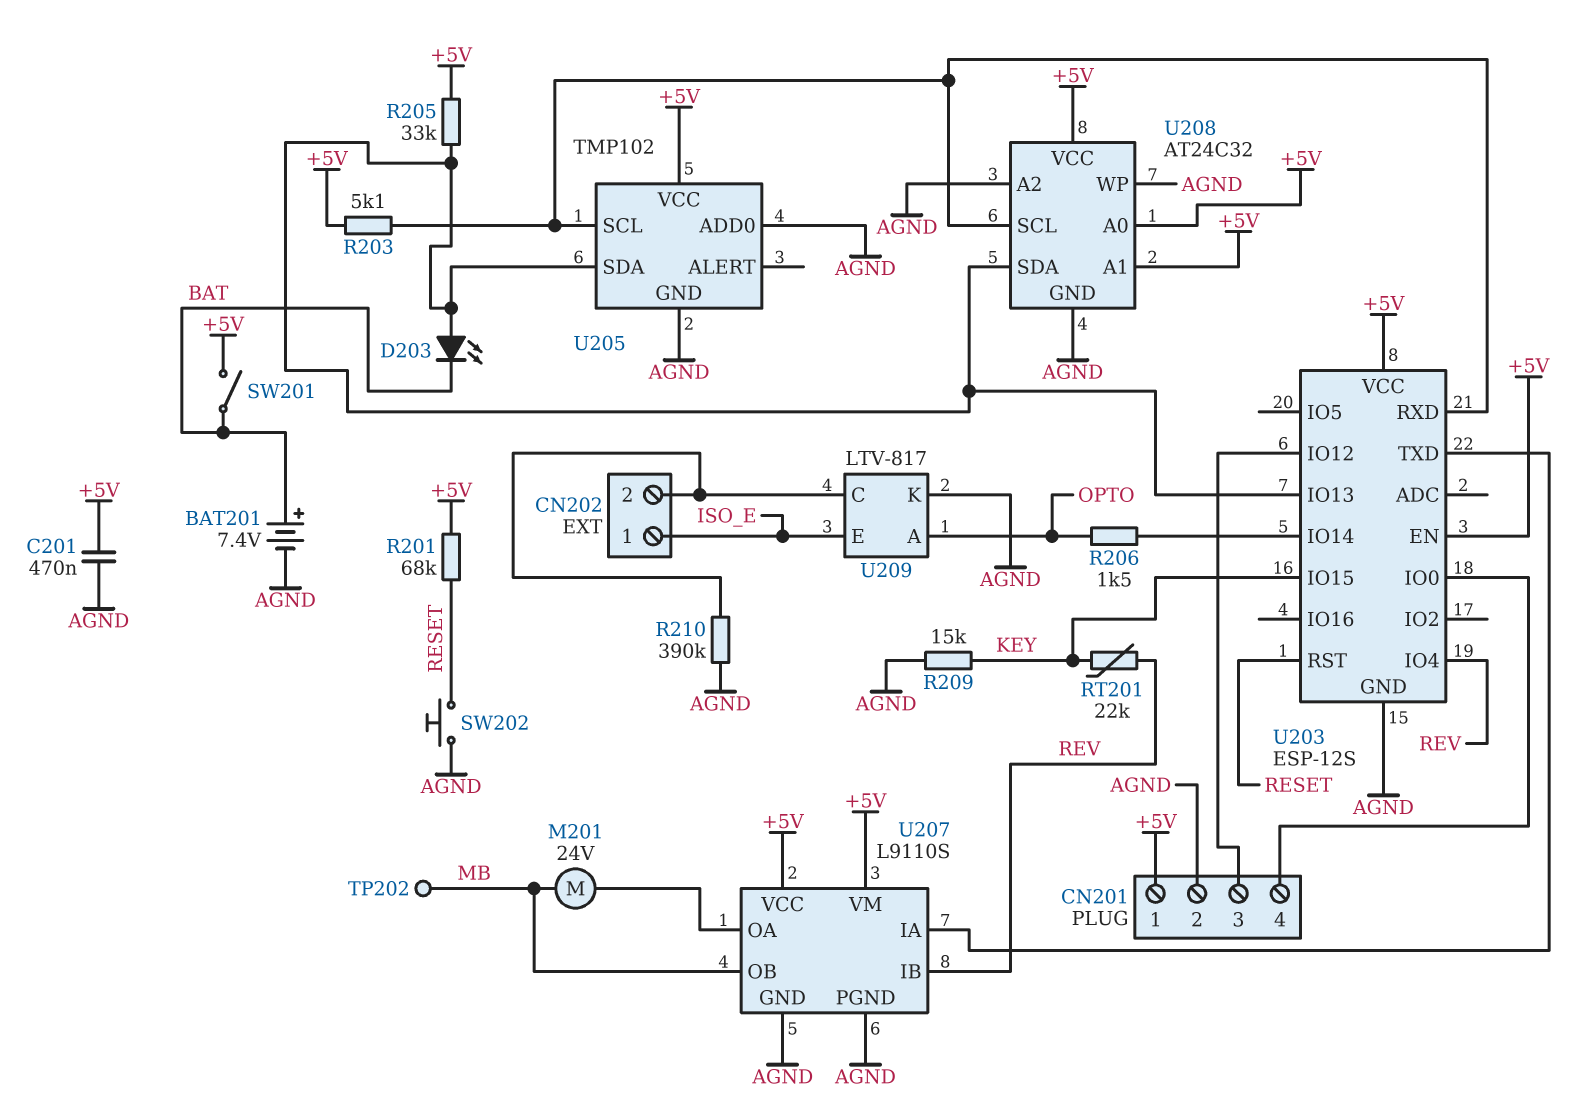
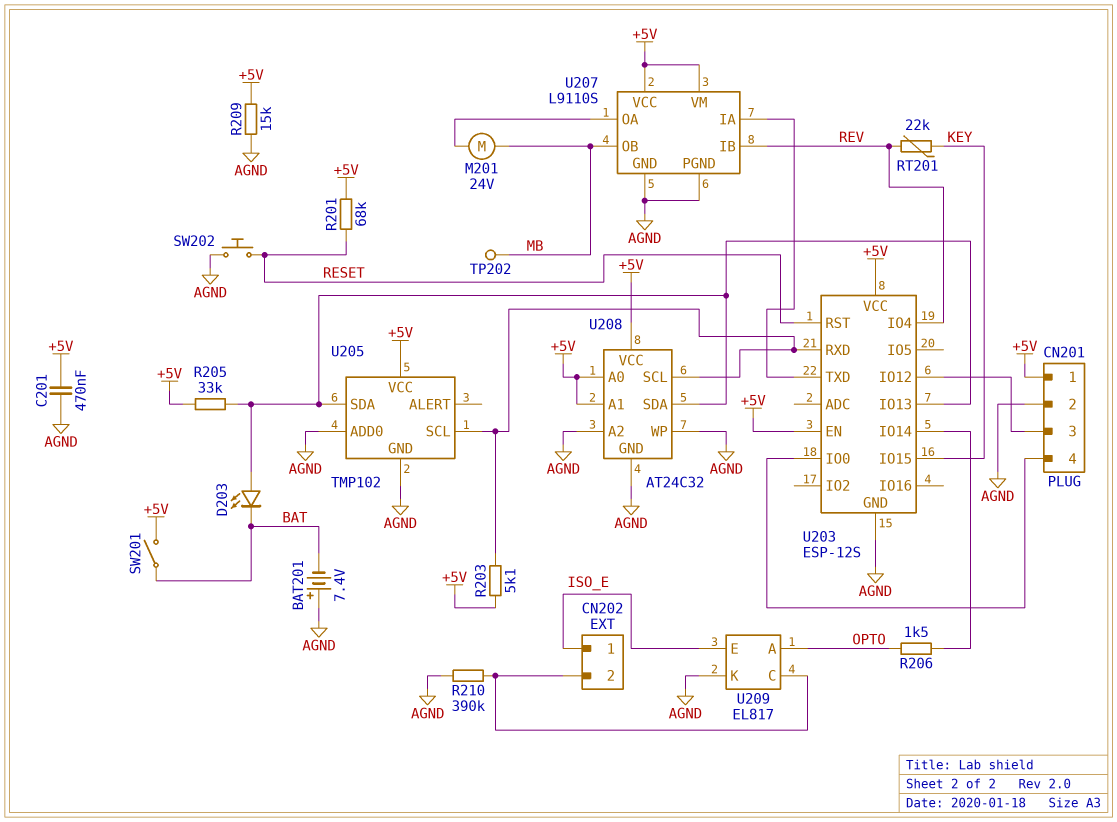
BAT201: 7.4V (plus BAT, minus AGND) -> 7.4V (plus AGND, minus BAT)
R209: 15k (AGND, KEY) -> 15k (+5V, AGND)
U209: LTV-817 -> EL817

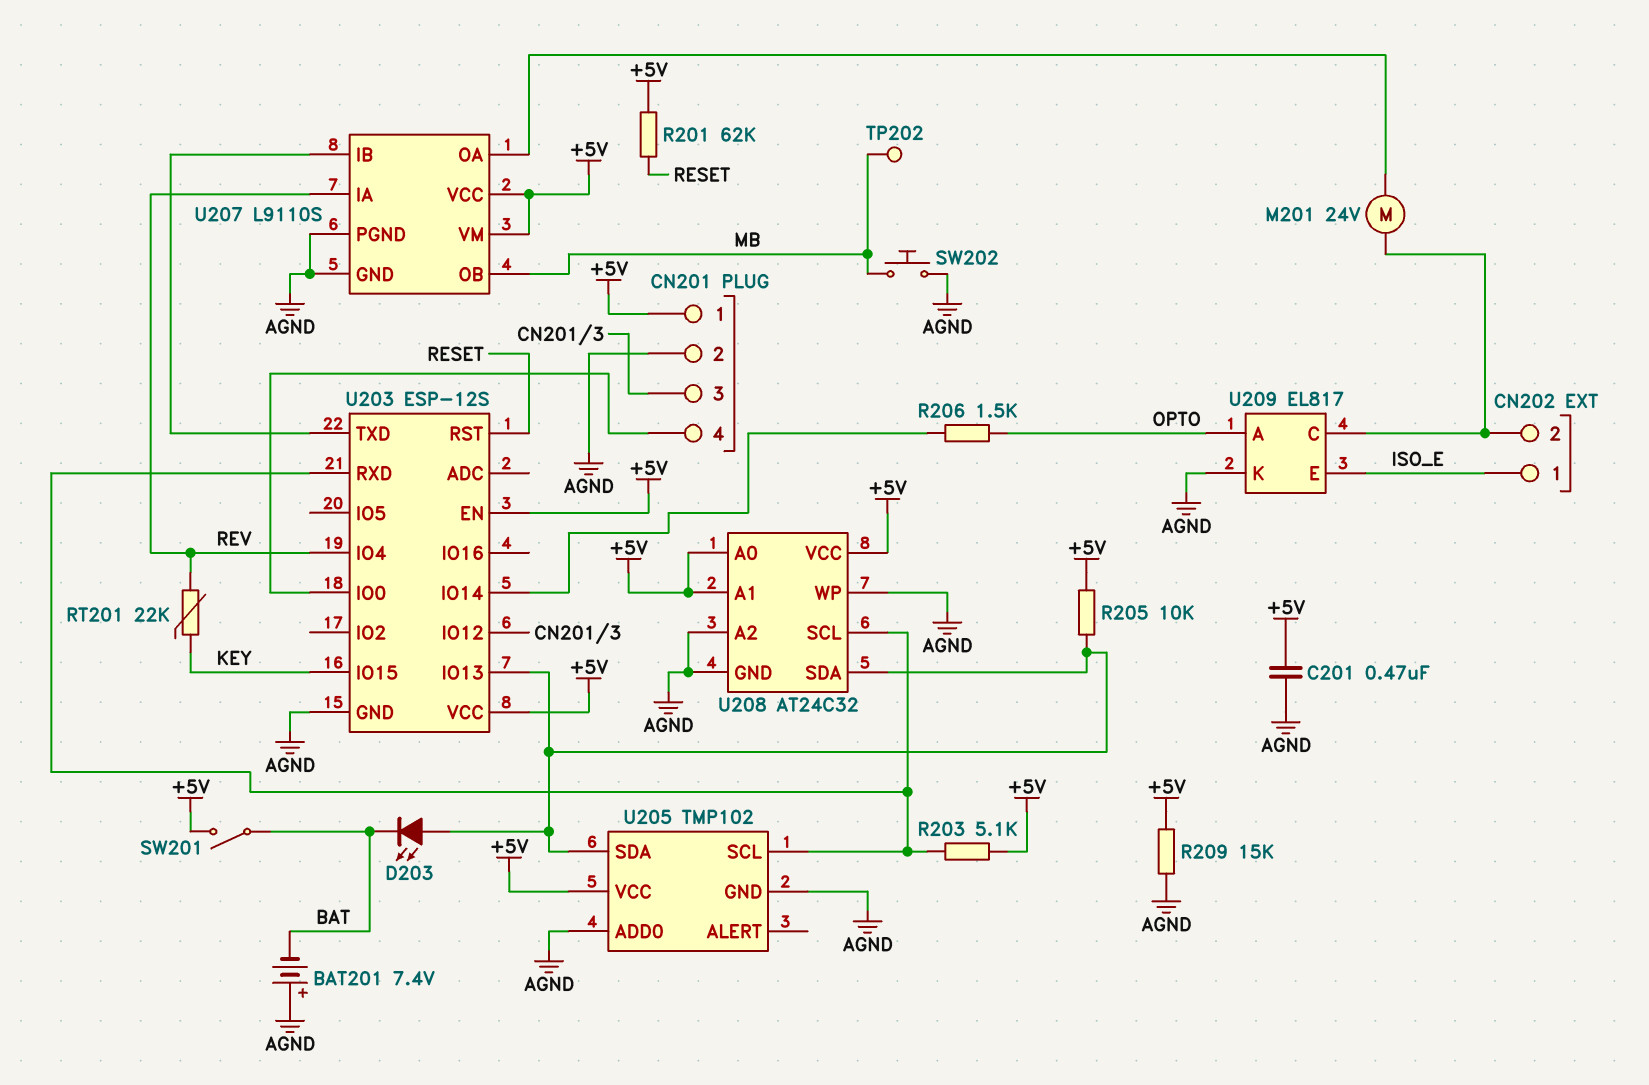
M201: motor 24V (MB, U207/OA) -> motor 24V (CN202/2, U207/OA)
R201: 68k (+5V, RESET) -> 62k (+5V, RESET)
R205: 33k (+5V, U203/IO13) -> 10k (+5V, U203/IO13)
R210: 390k (AGND, CN202/2) -> none
SW202: button (AGND, RESET) -> button (AGND, MB)
U207 pin IA: U203/TXD -> REV
U207 pin IB: REV -> U203/TXD

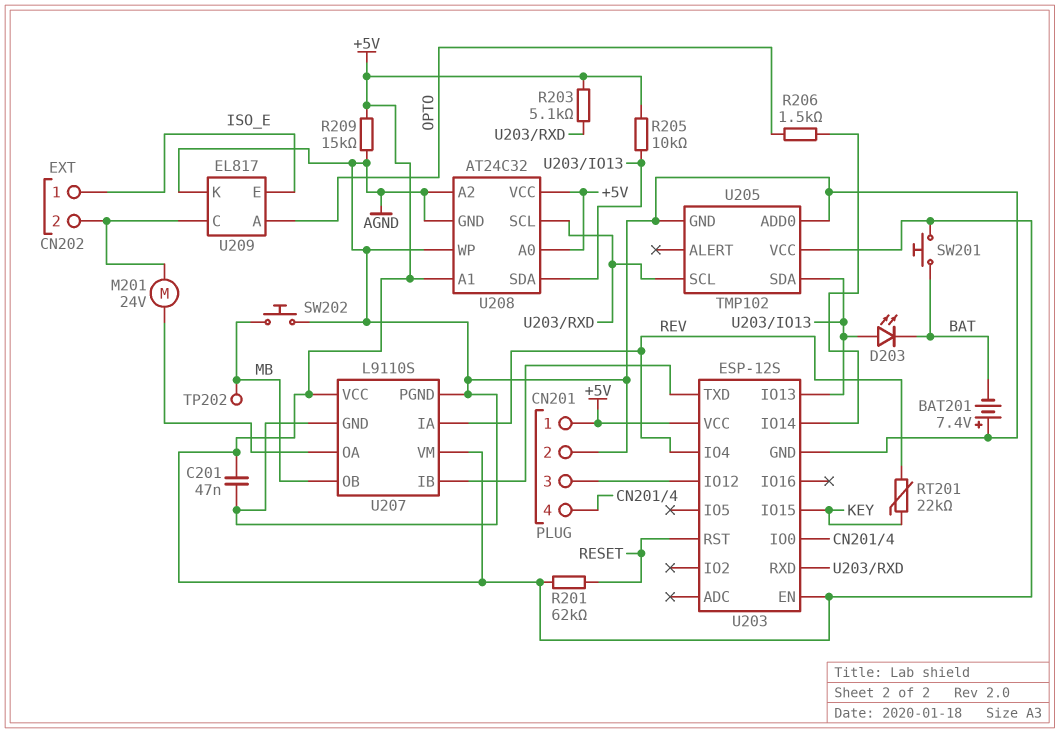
C201: 470nF (+5V, AGND) -> 47nF (+5V, AGND)
SW201: switch (+5V, BAT) -> button (+5V, BAT)

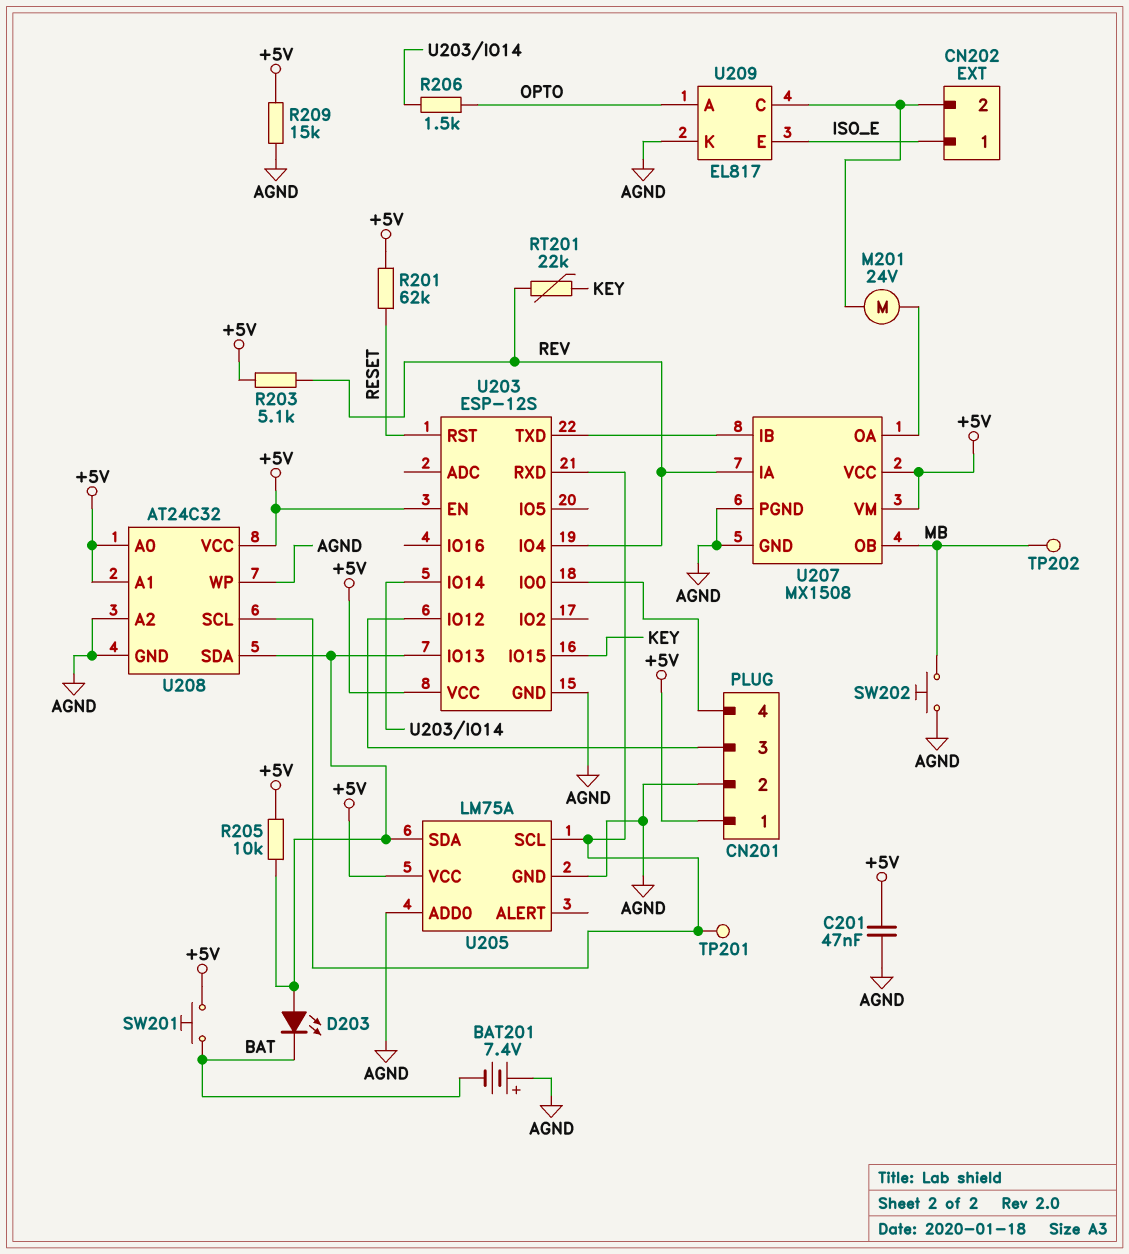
R203: 5.1k (+5V, U203/RXD) -> 5.1k (+5V, REV)
TP201: none -> test point (U203/RXD)
U205: TMP102 -> LM75A
U207: L9110S -> MX1508

